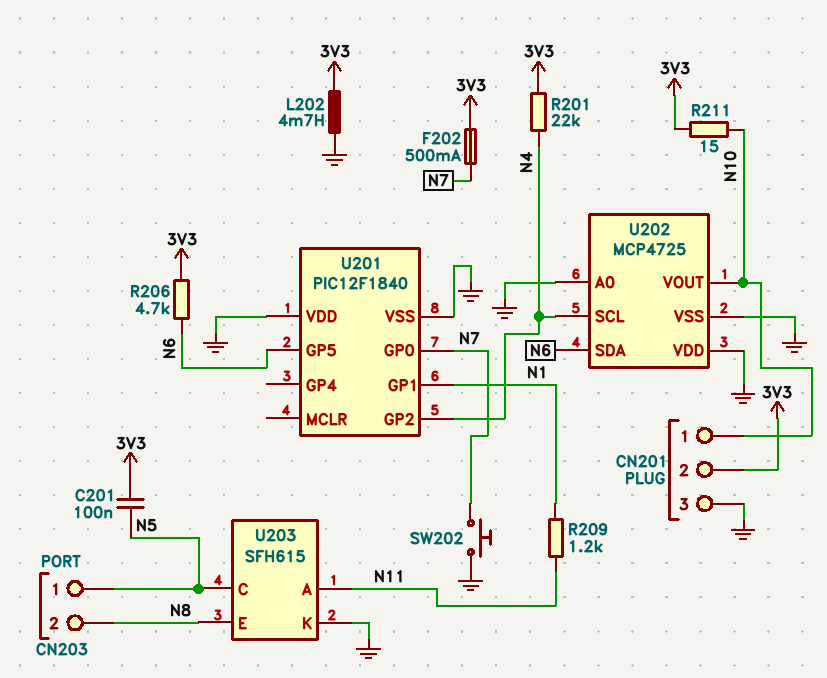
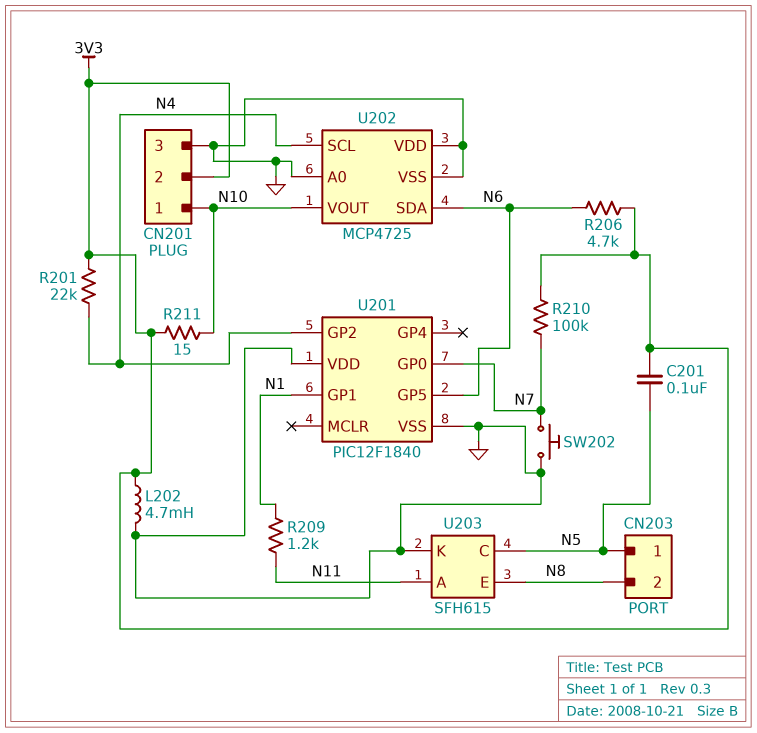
F202: 500mA (3V3, N7) -> none
R210: none -> 100k (3V3, N7)

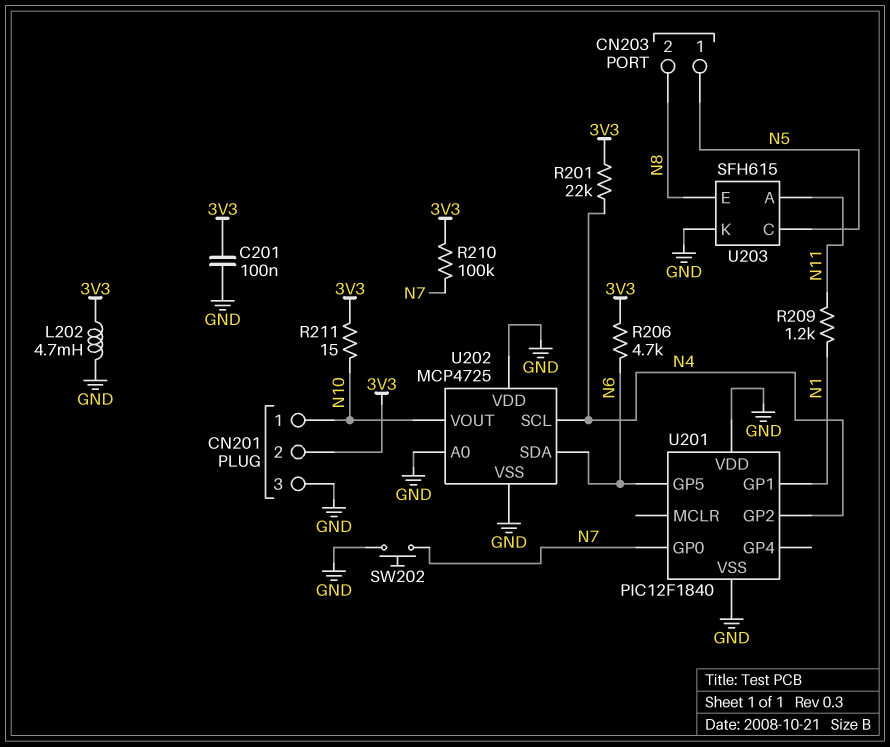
C201: 100nF (3V3, N5) -> 100nF (3V3, GND)

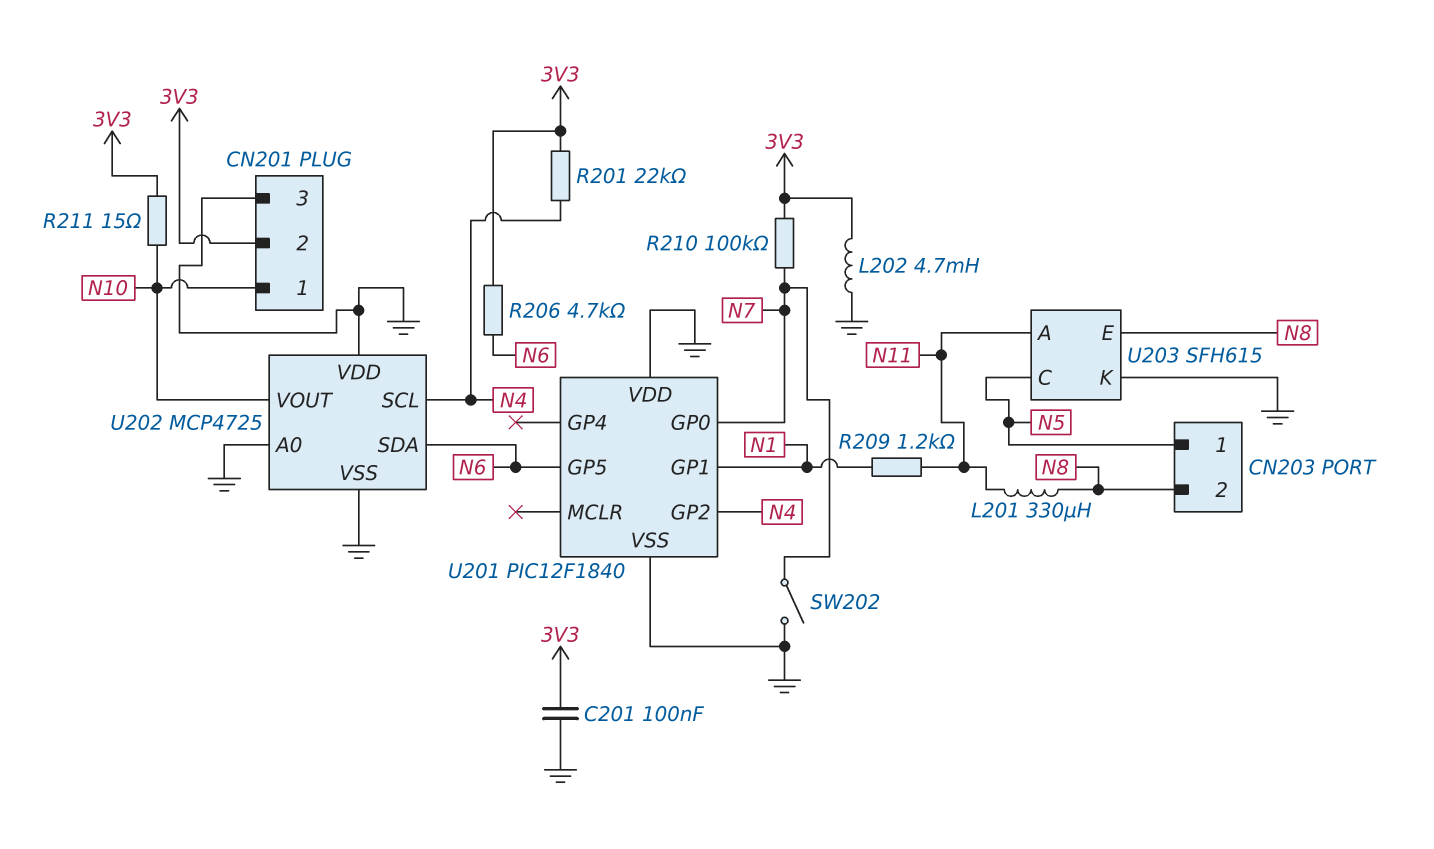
L201: none -> 330uH (N8, N11)
SW202: button (GND, N7) -> switch (GND, N7)

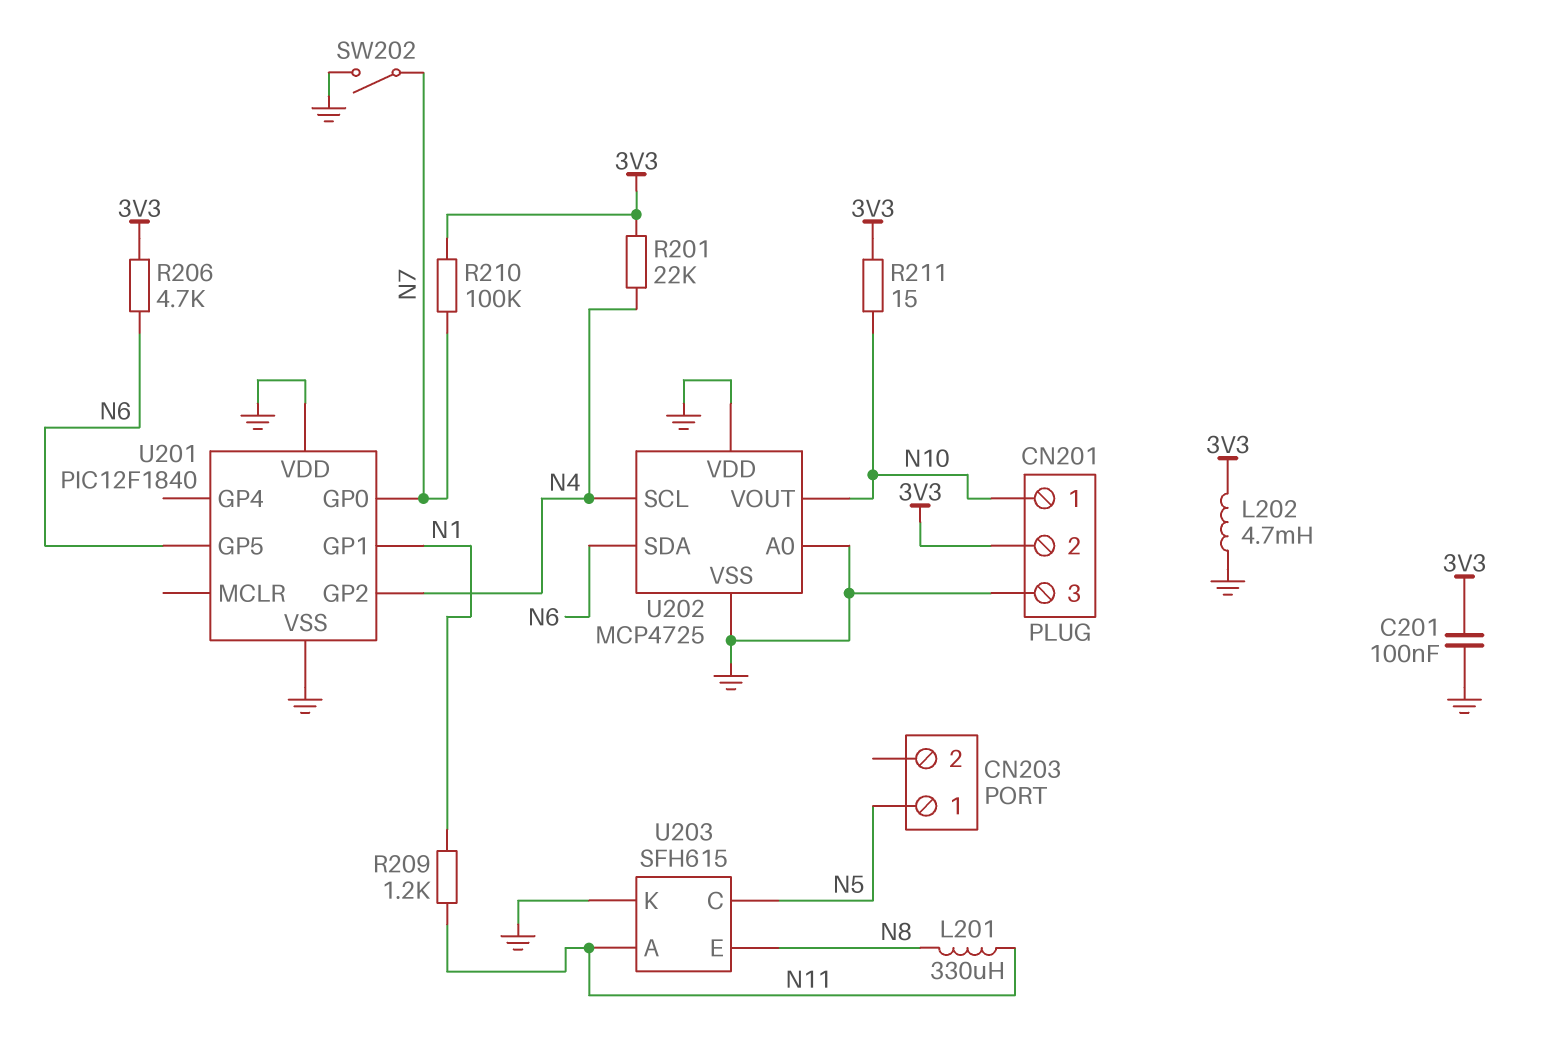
CN203 pin 2: N8 -> none

